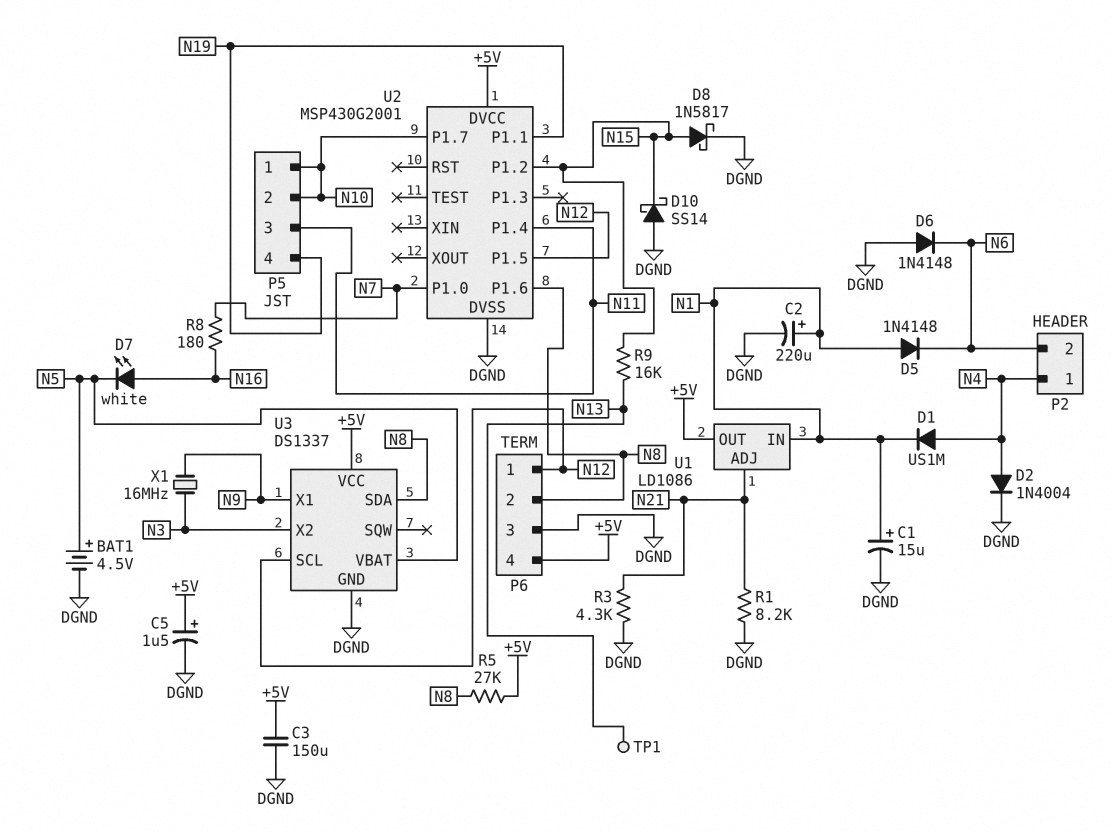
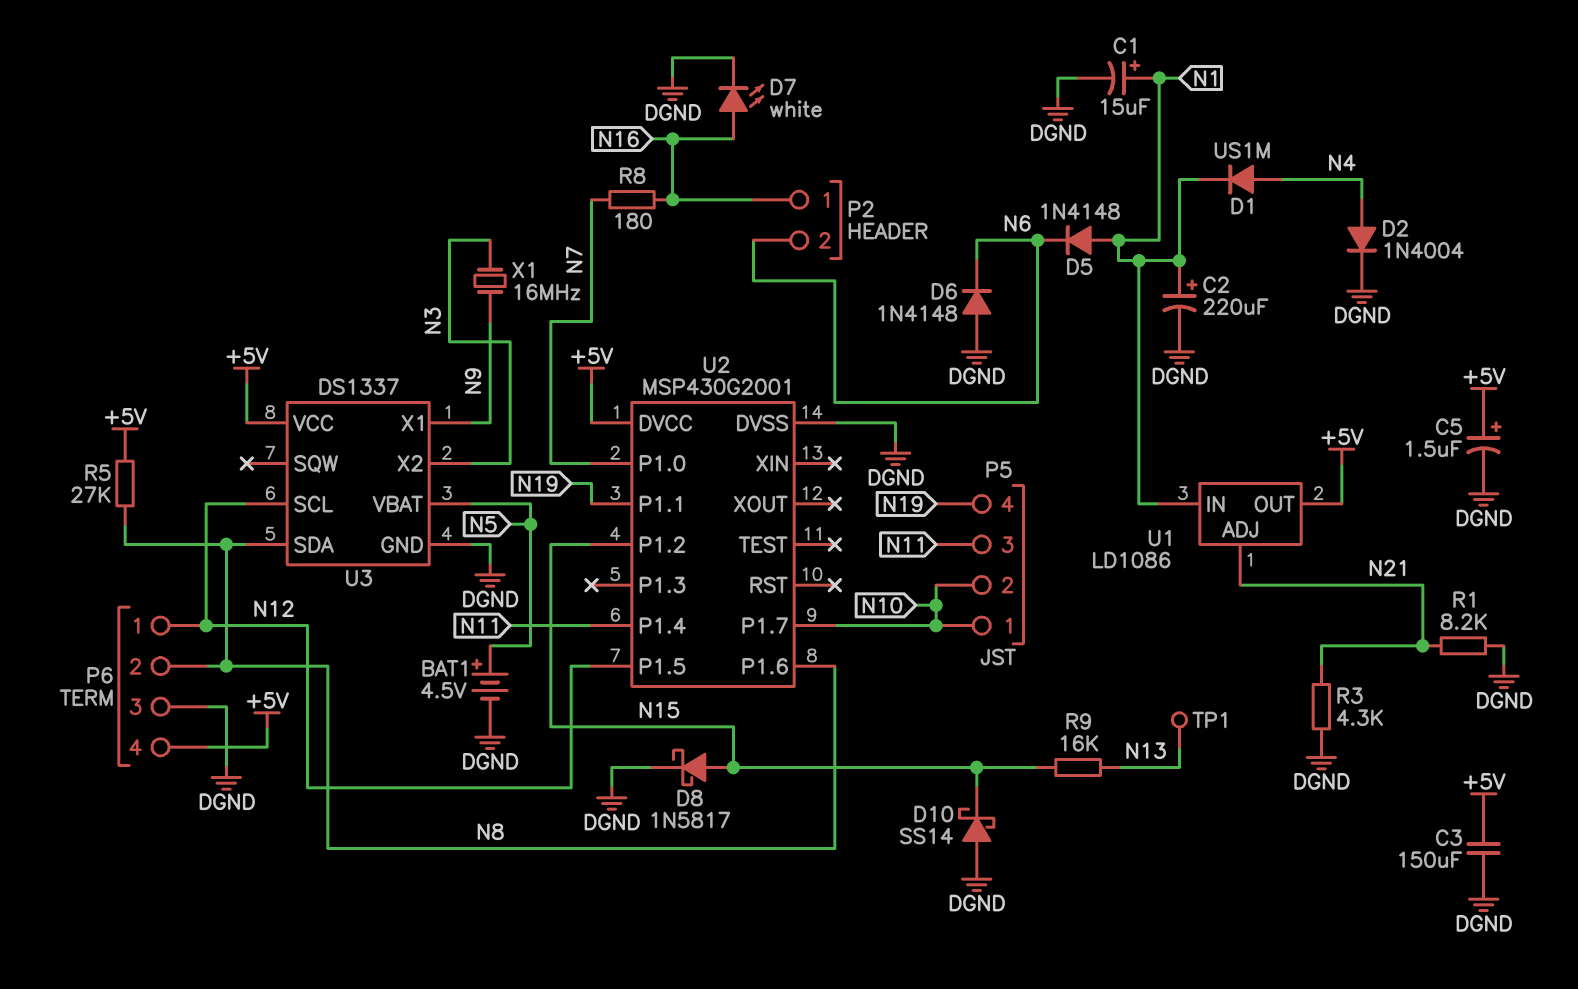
D7: LED white (A N16, K N5) -> LED white (A N16, K DGND)
P2 pin 1: N4 -> N16

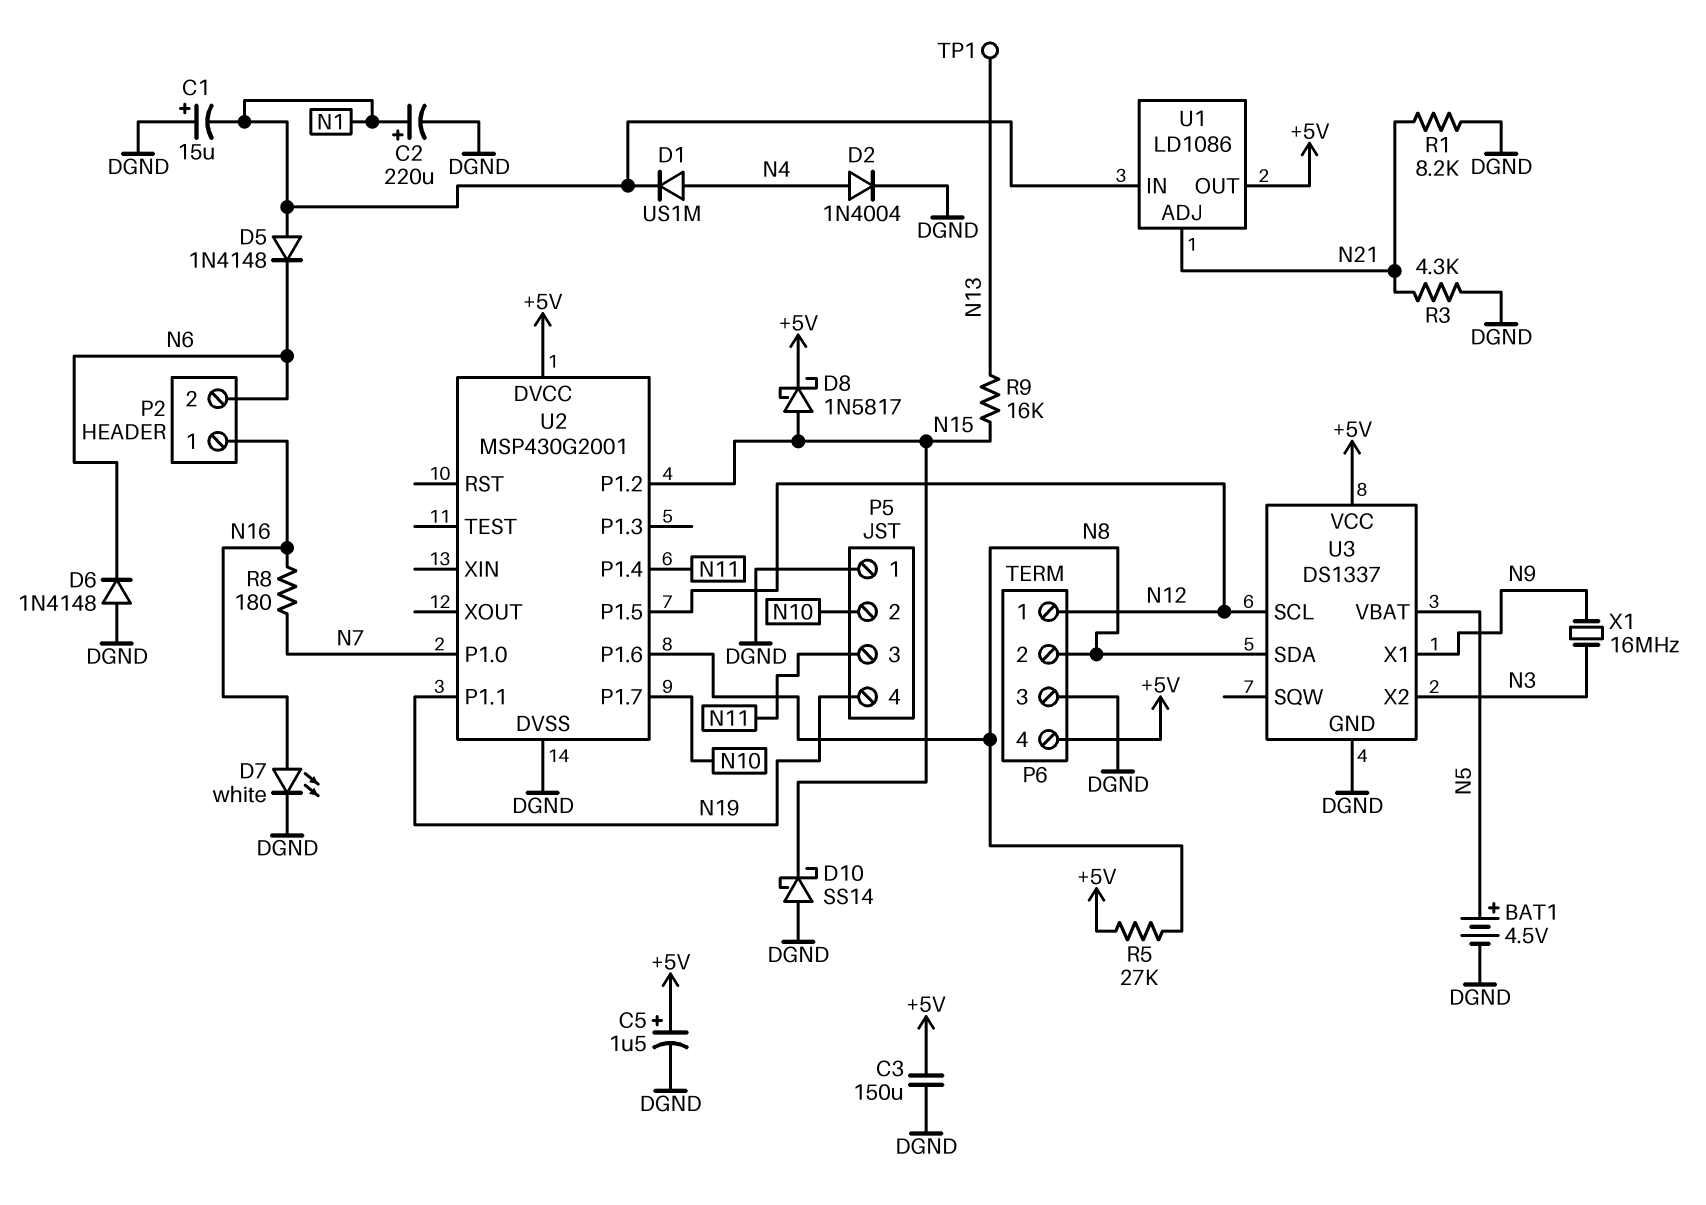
C1: 15uF (plus N1, minus DGND) -> 15uF (plus DGND, minus N1)
D8: schottky 1N5817 (A N15, K DGND) -> schottky 1N5817 (A N15, K +5V)
P5 pin 1: N10 -> DGND

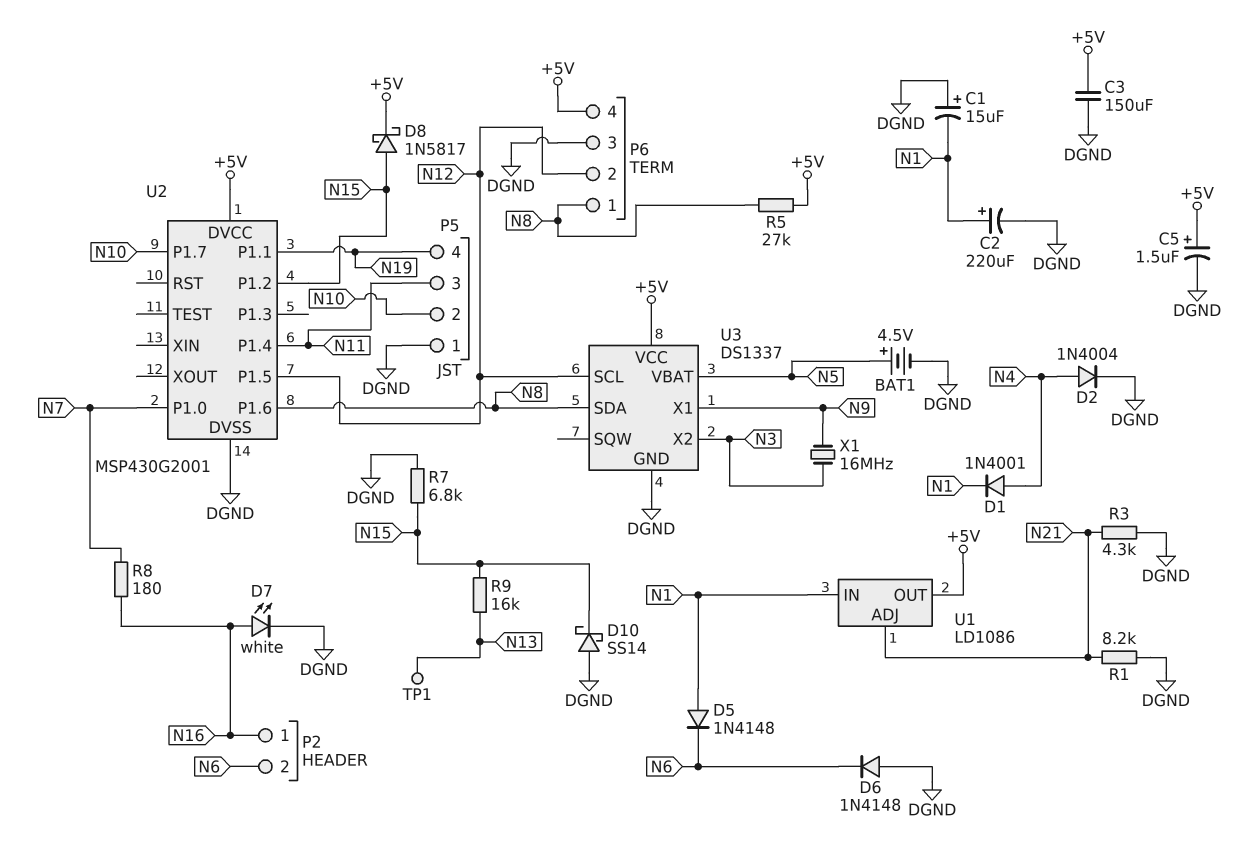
D1: diode US1M (A N4, K N1) -> diode 1N4001 (A N4, K N1)
P6 pin 1: N12 -> N8
P6 pin 2: N8 -> N12
R7: none -> 6.8k (DGND, N15)

